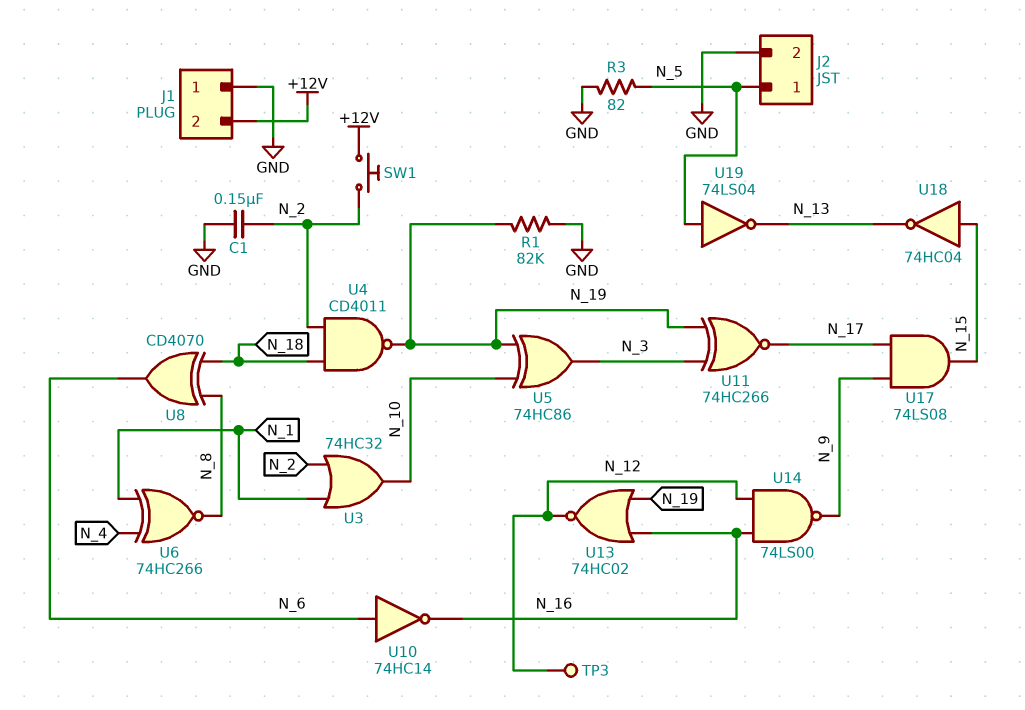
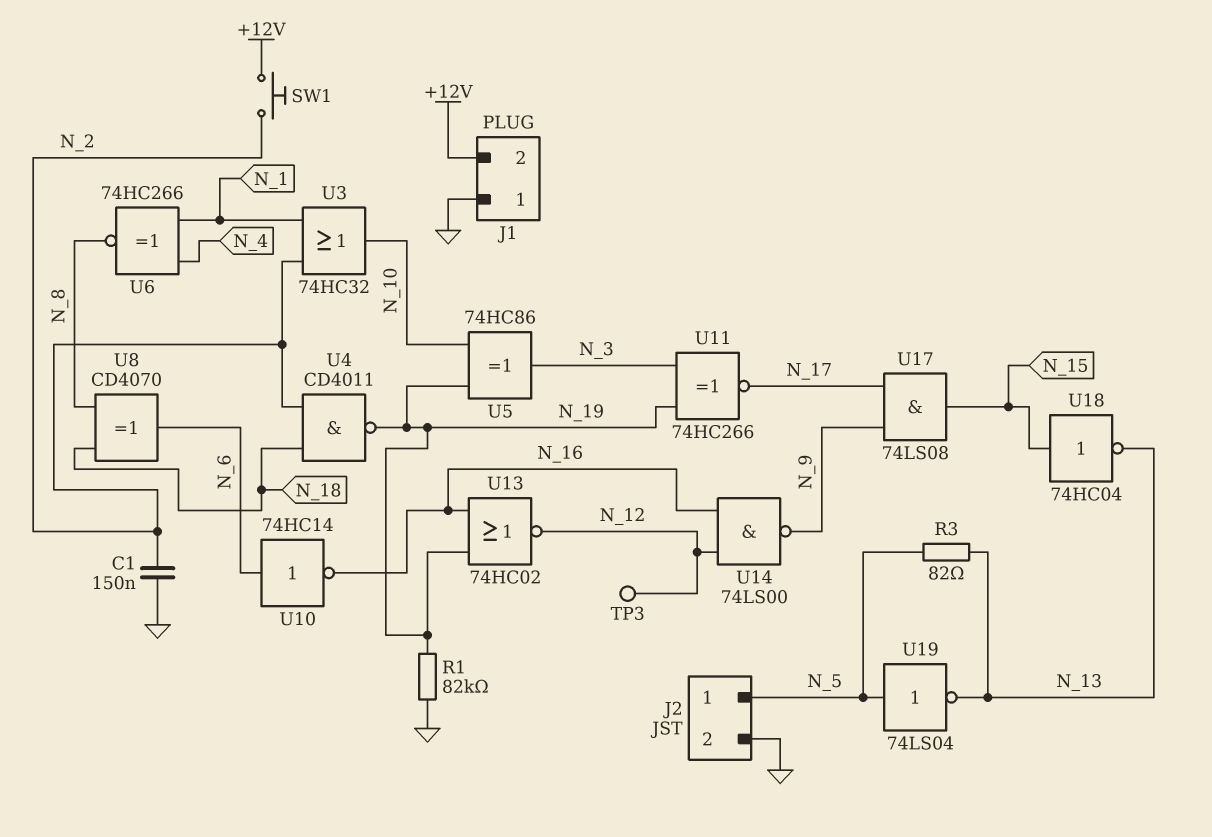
R3: 82 (GND, N_5) -> 82 (N_5, N_13)

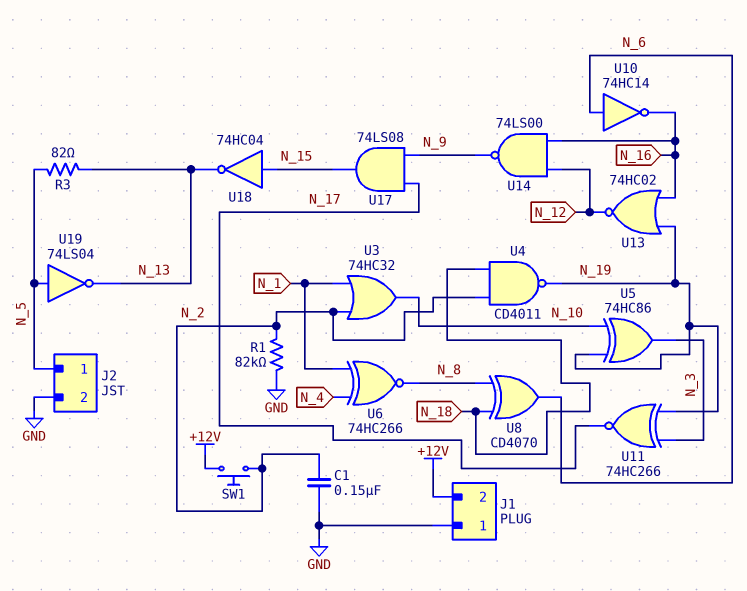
R1: 82k (GND, N_19) -> 82k (GND, N_2)
TP3: test point (N_12) -> none

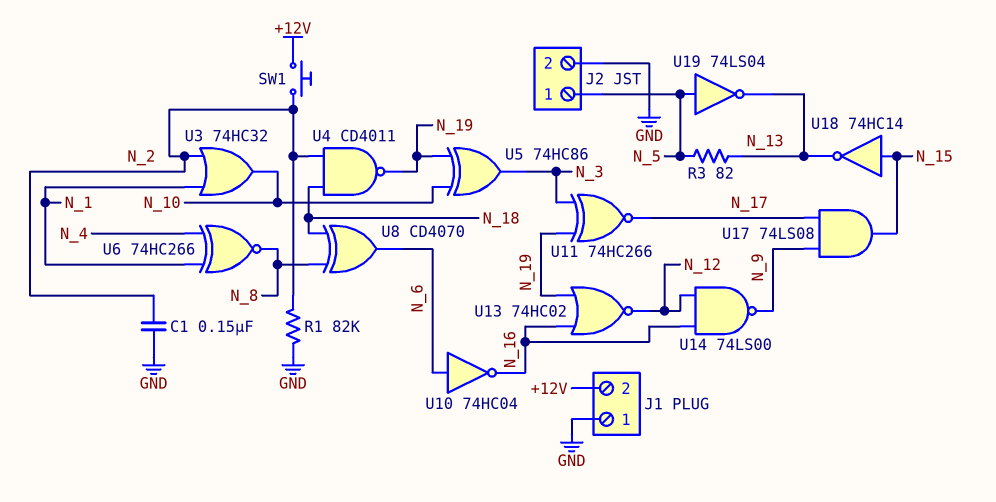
U10: NOT 74HC14 (in N_6, out N_16) -> NOT 74HC04 (in N_6, out N_16)
U18: NOT 74HC04 (in N_15, out N_13) -> NOT 74HC14 (in N_15, out N_13)

